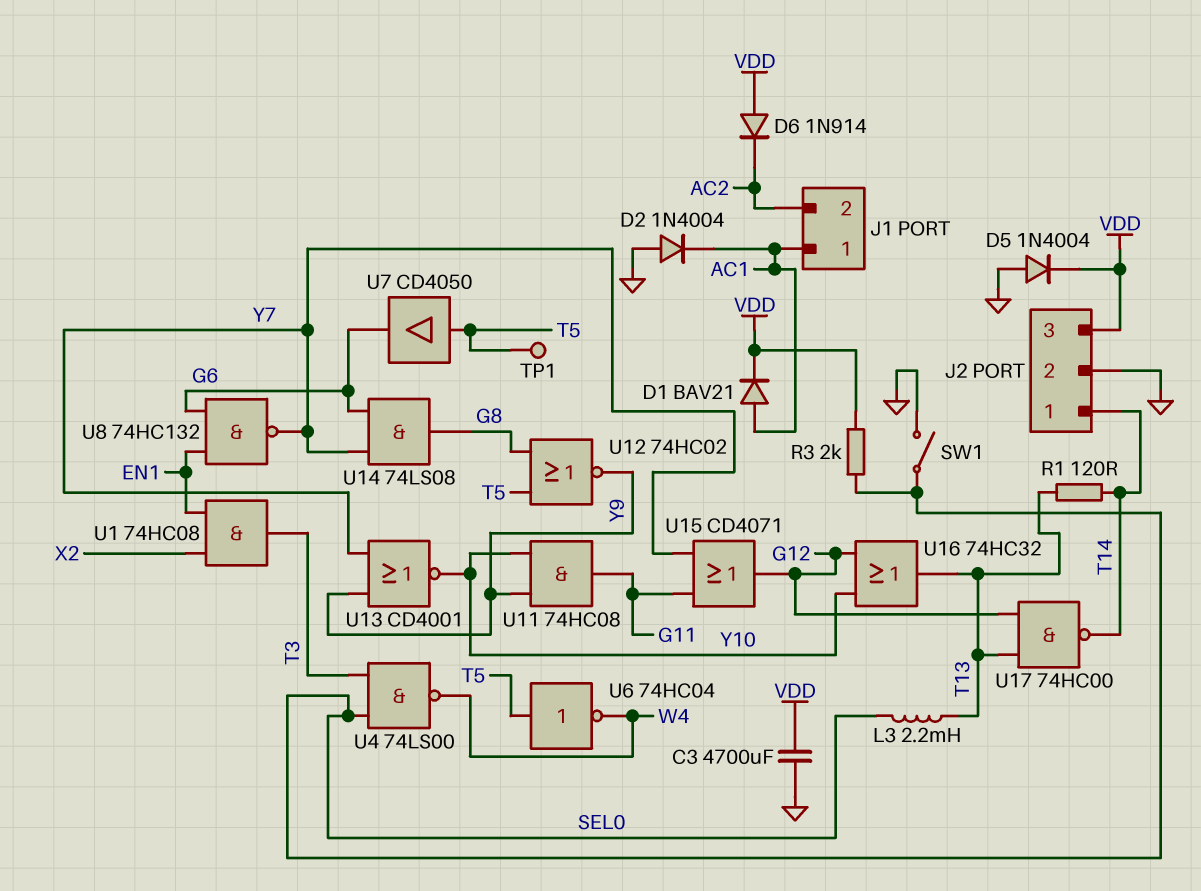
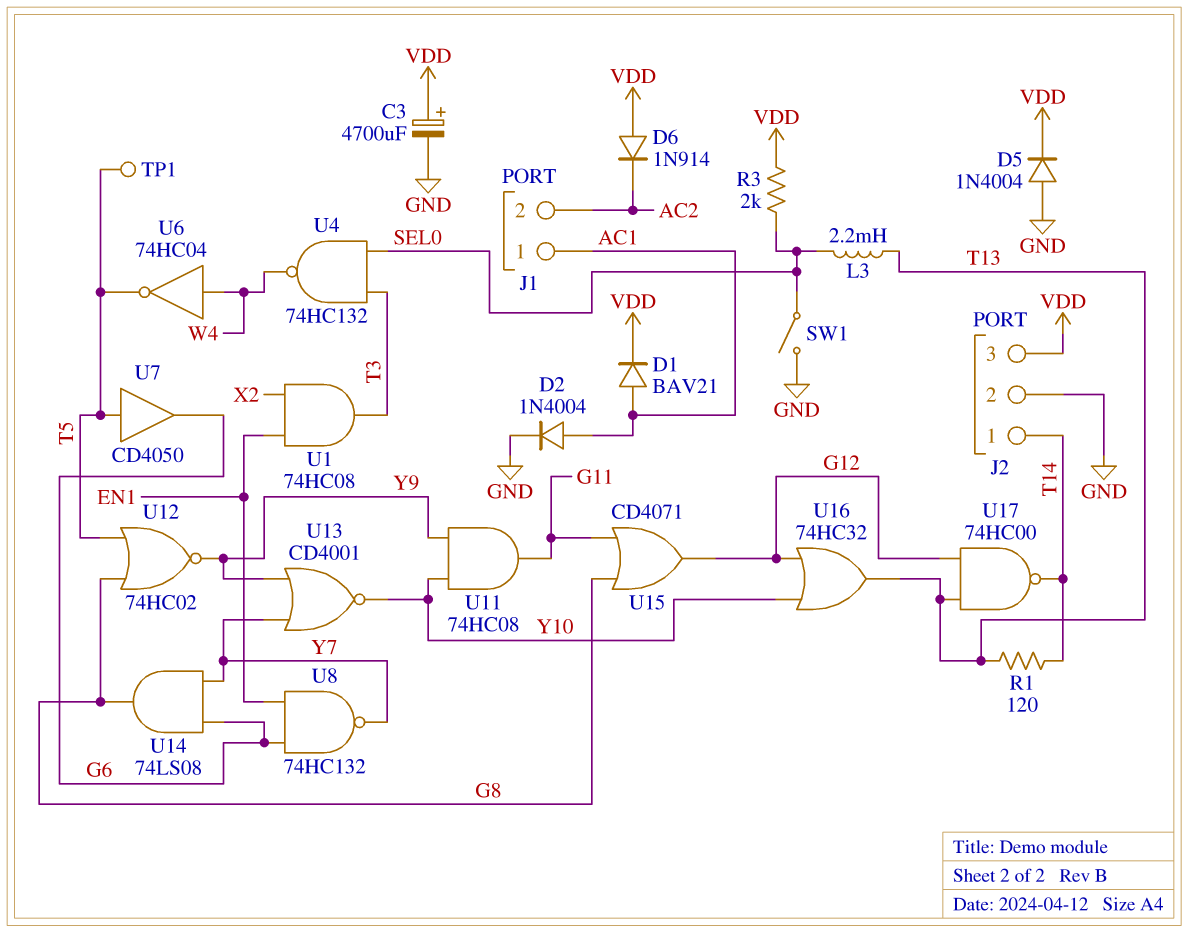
C3: 4700uF (GND, VDD) -> 4700uF (plus VDD, minus GND)
D2: diode 1N4004 (A GND, K AC1) -> diode 1N4004 (A AC1, K GND)
U4: NAND 74LS00 (in SEL0, in T3, out W4) -> NAND 74HC132 (in SEL0, in T3, out W4)
U6: NOT 74HC04 (in T5, out W4) -> NOT 74HC04 (in W4, out T5)
U15: OR CD4071 (in G11, in Y7, out G12) -> OR CD4071 (in G8, in G11, out G12)

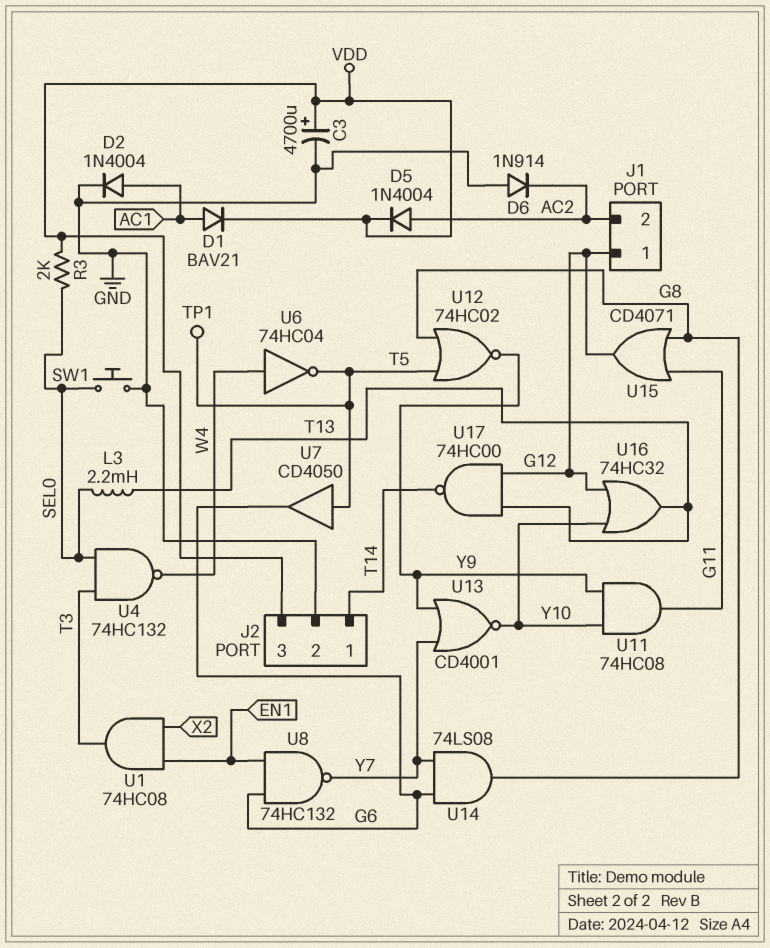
D5: diode 1N4004 (A GND, K VDD) -> diode 1N4004 (A AC2, K VDD)
D6: diode 1N914 (A VDD, K AC2) -> diode 1N914 (A GND, K AC2)
J1 pin 1: AC1 -> G12
R1: 120 (T13, T14) -> none
SW1: switch (GND, SEL0) -> button (GND, SEL0)

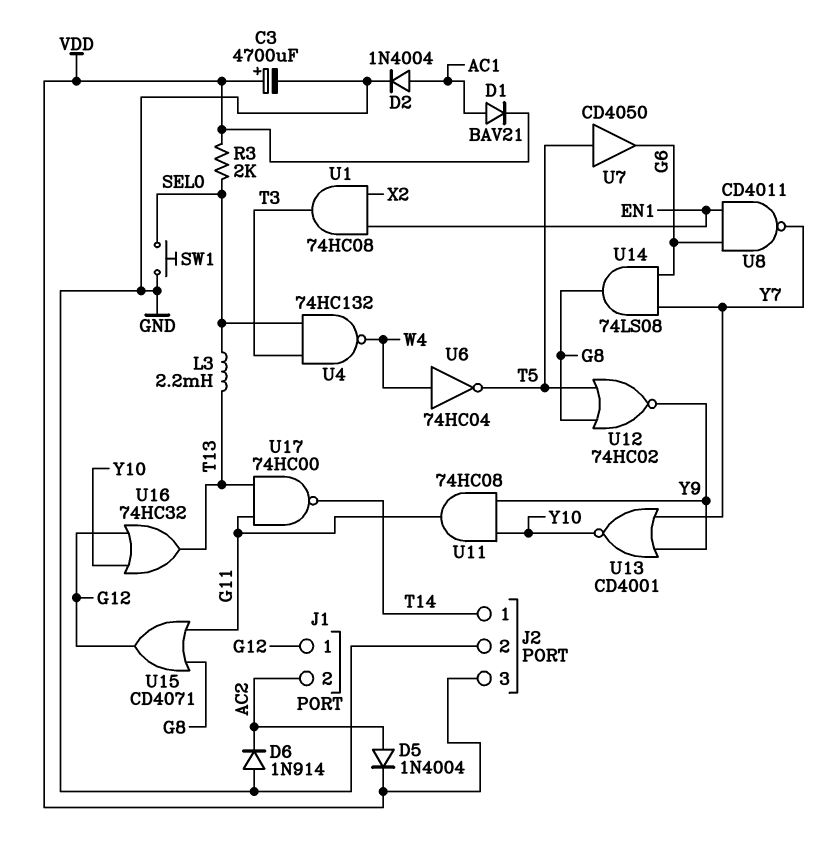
TP1: test point (T5) -> none
U8: NAND 74HC132 (in EN1, in G6, out Y7) -> NAND CD4011 (in EN1, in G6, out Y7)
U17: NAND 74HC00 (in G12, in T13, out T14) -> NAND 74HC00 (in G11, in T13, out T14)

